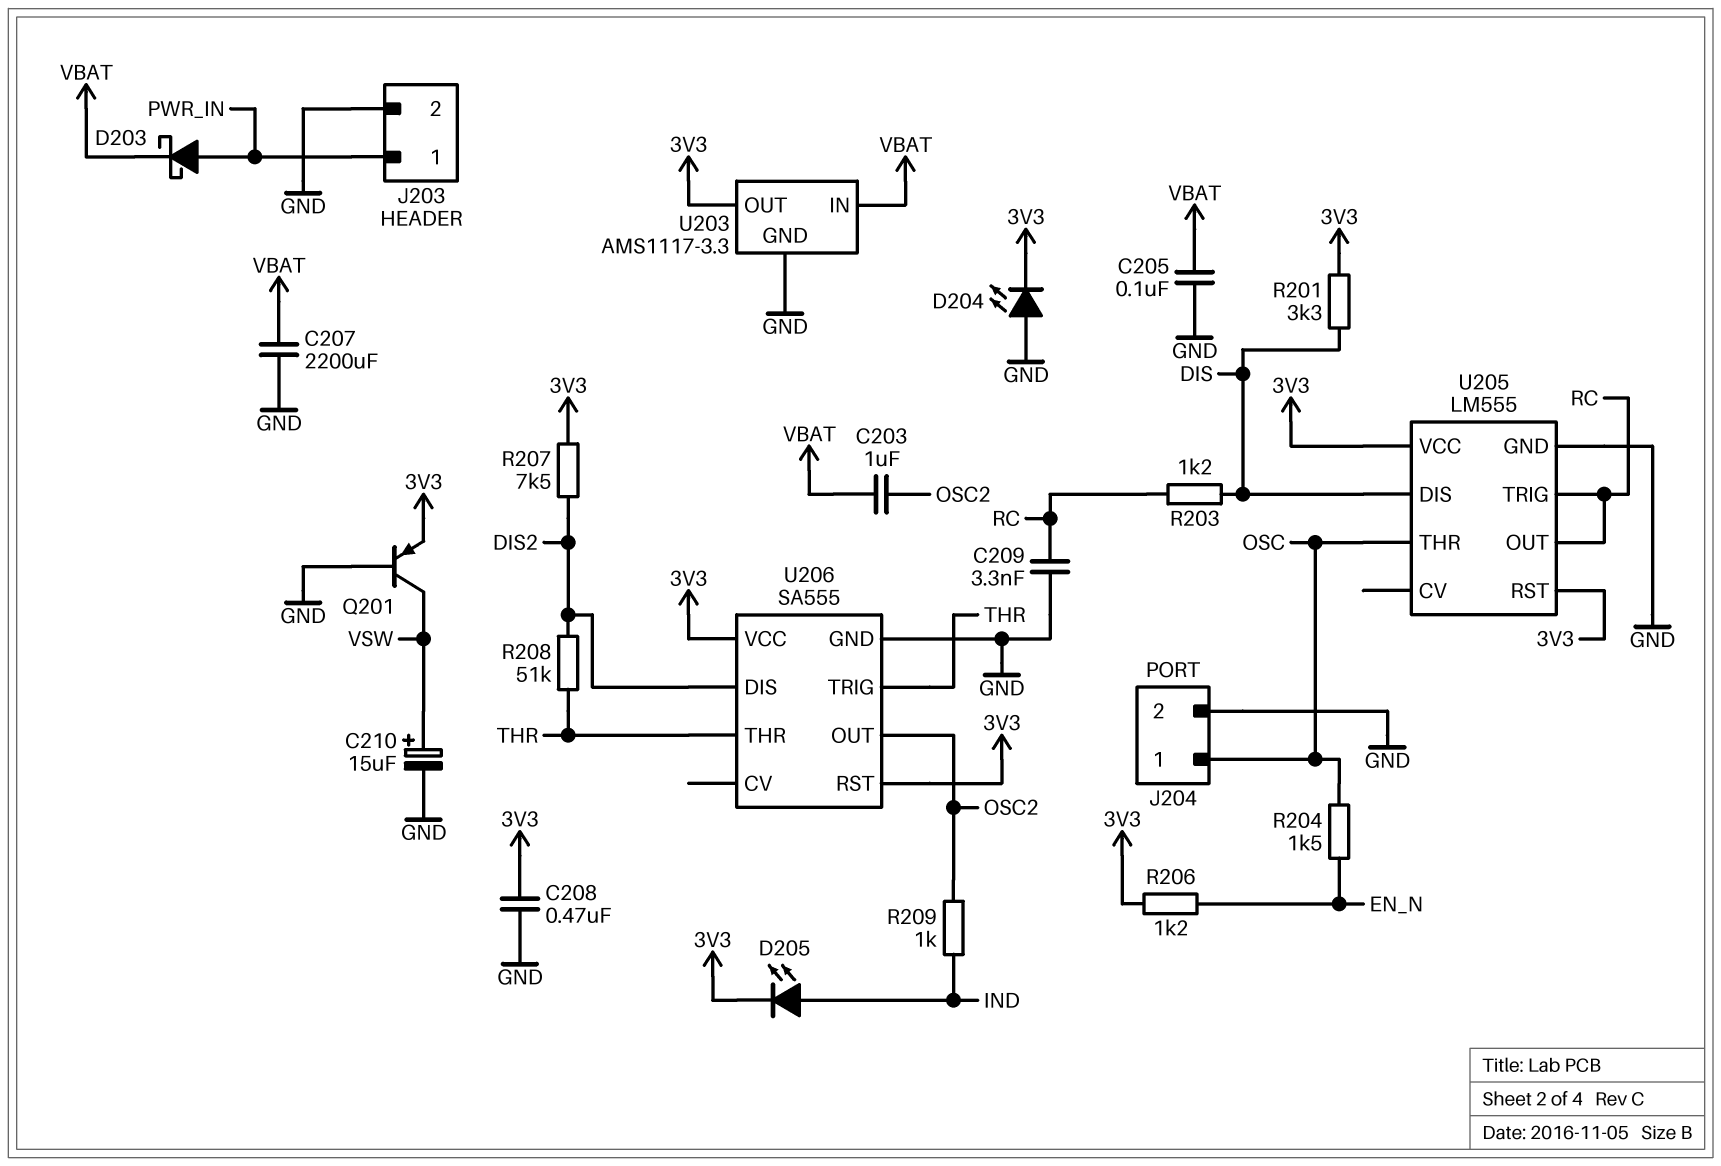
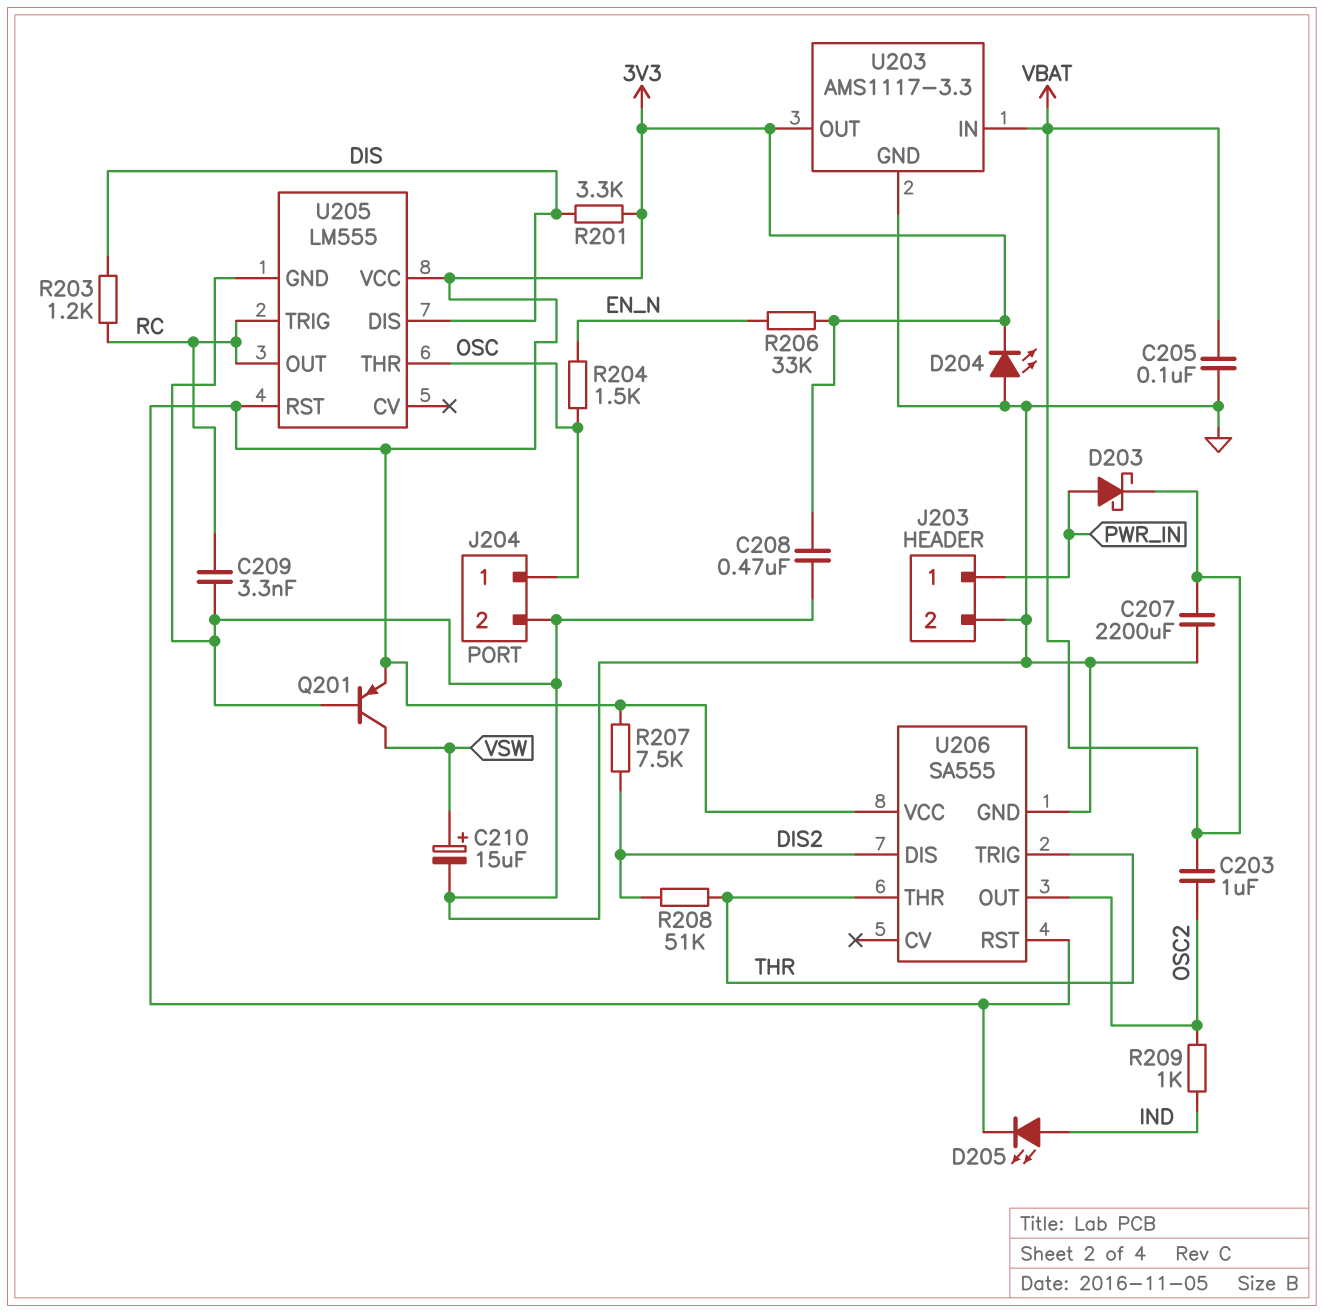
R206: 1.2k (3V3, EN_N) -> 33k (3V3, EN_N)

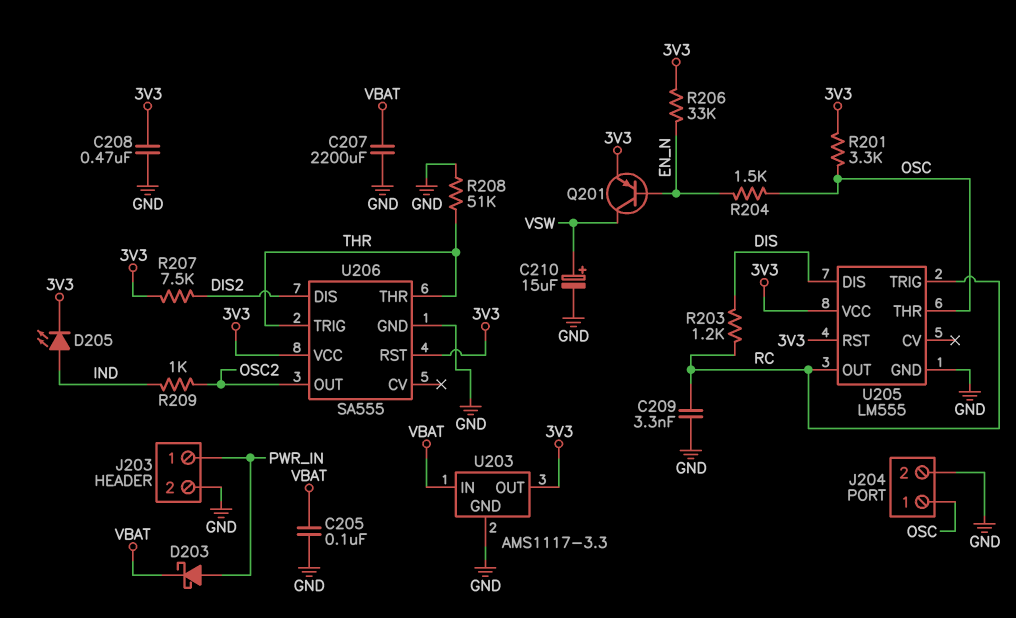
C203: 1uF (OSC2, VBAT) -> none
D204: LED (A GND, K 3V3) -> none
Q201: PNP (B GND, C VSW, E 3V3) -> PNP (B EN_N, C VSW, E 3V3)
R201: 3.3k (3V3, DIS) -> 3.3k (3V3, OSC)
R208: 51k (DIS2, THR) -> 51k (GND, THR)

